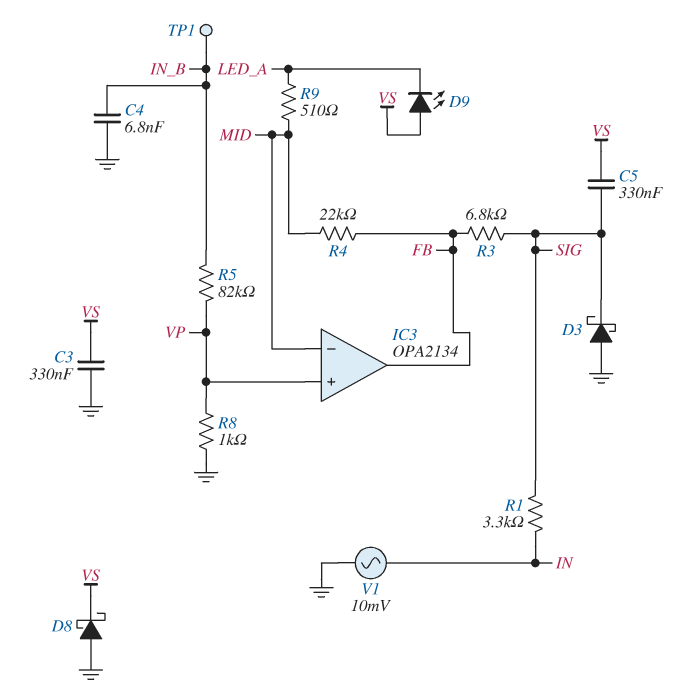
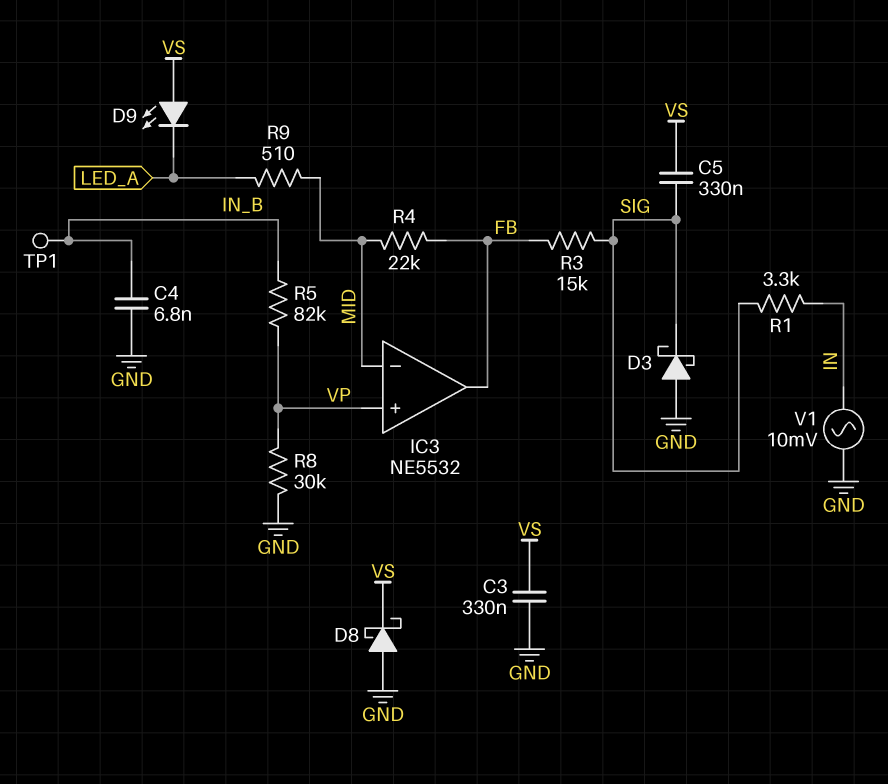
IC3: OPA2134 -> NE5532
R3: 6.8k (FB, SIG) -> 15k (FB, SIG)
R8: 1k (GND, VP) -> 30k (GND, VP)

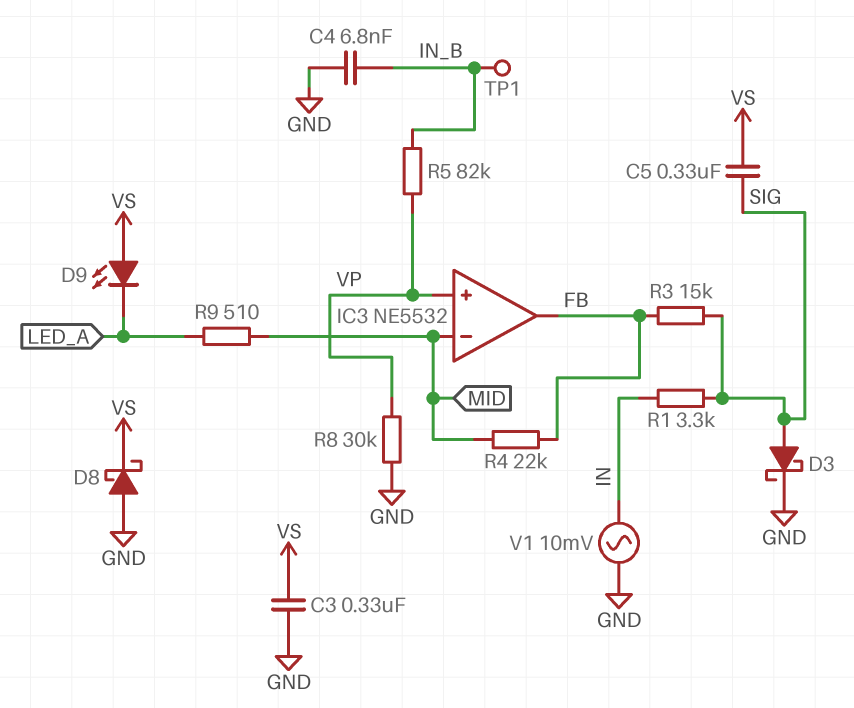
D3: schottky (A GND, K SIG) -> schottky (A SIG, K GND)

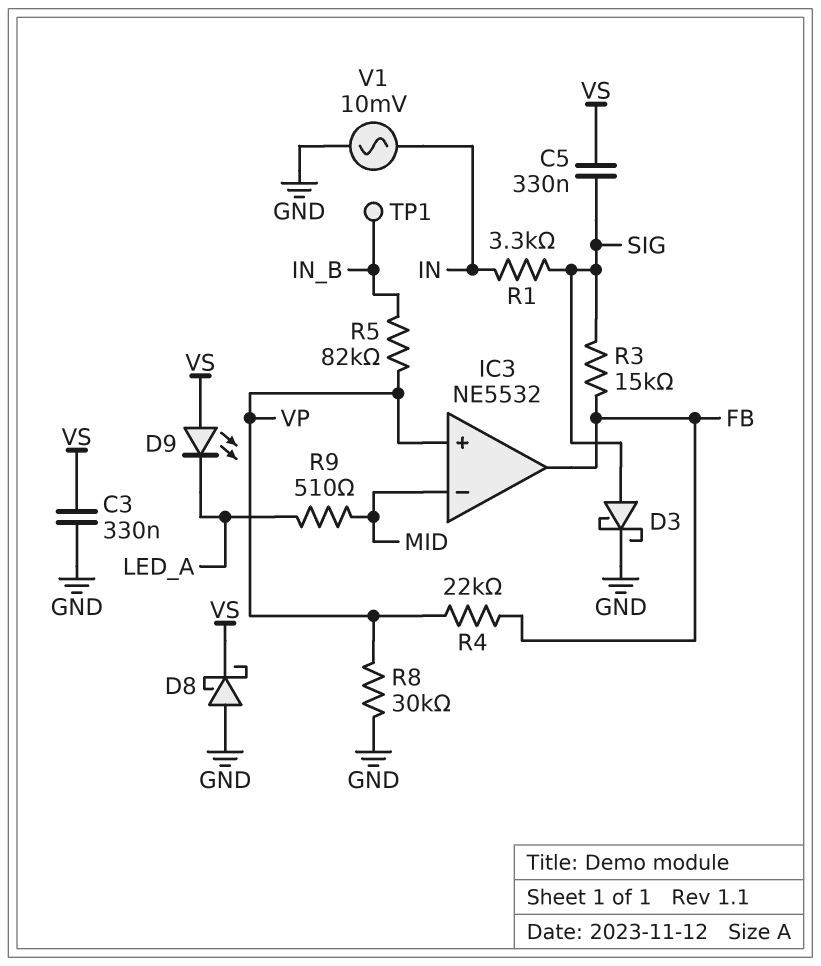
C4: 6.8nF (GND, IN_B) -> none
R4: 22k (FB, MID) -> 22k (FB, VP)

